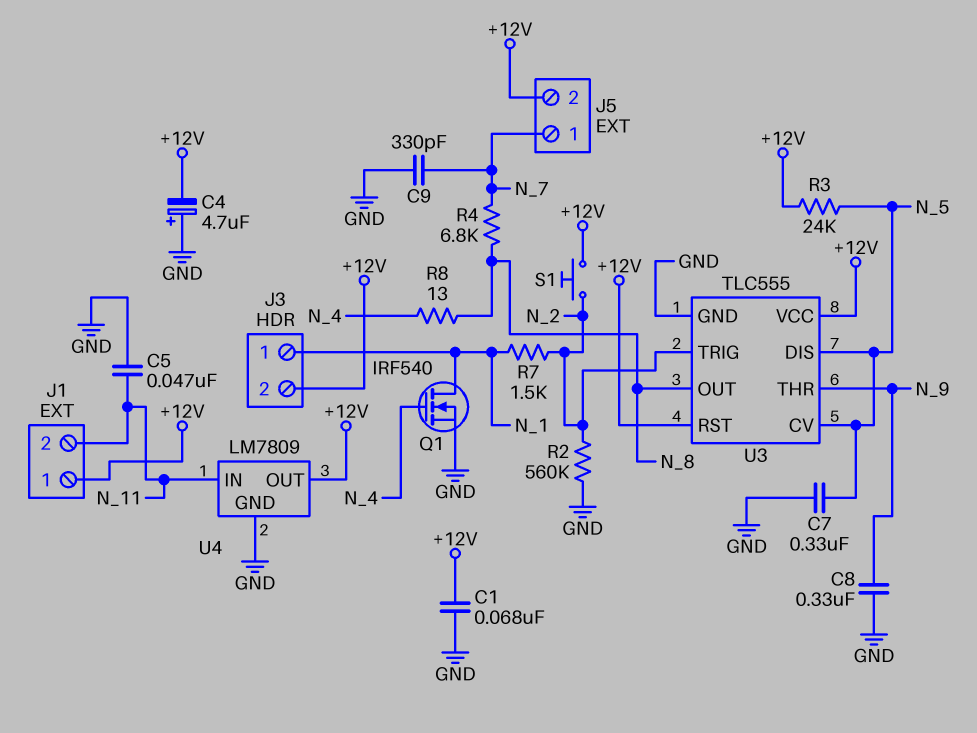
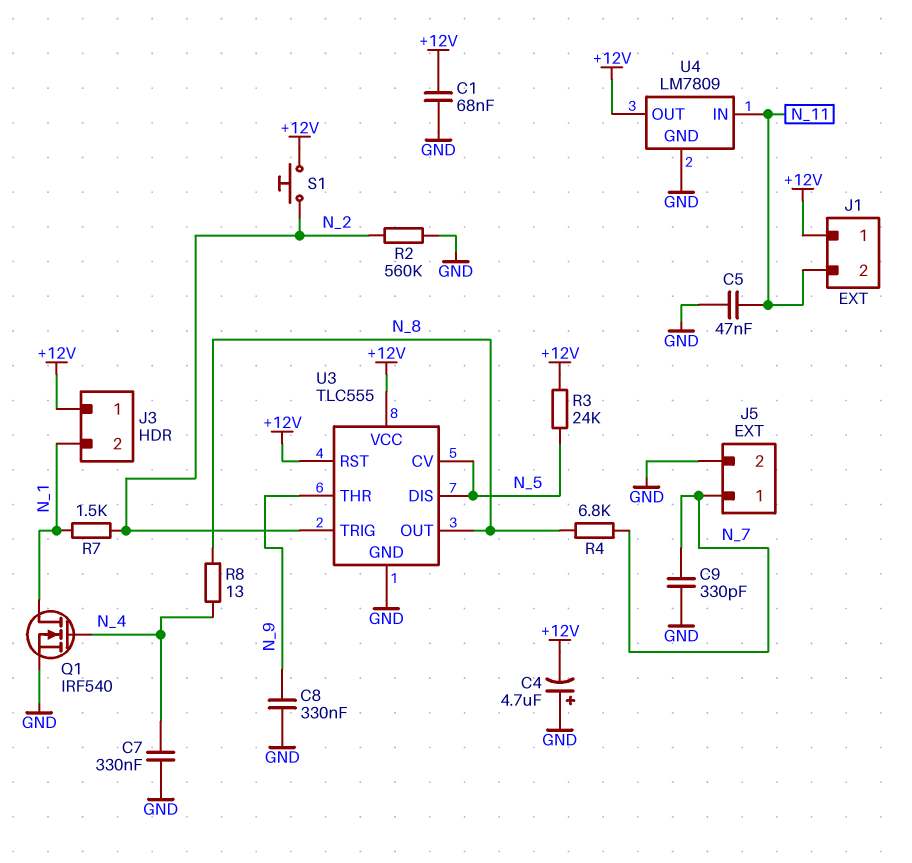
C7: 330nF (GND, N_5) -> 330nF (GND, N_4)
J3 pin 1: N_1 -> +12V
J3 pin 2: +12V -> N_1
J5 pin 2: +12V -> GND

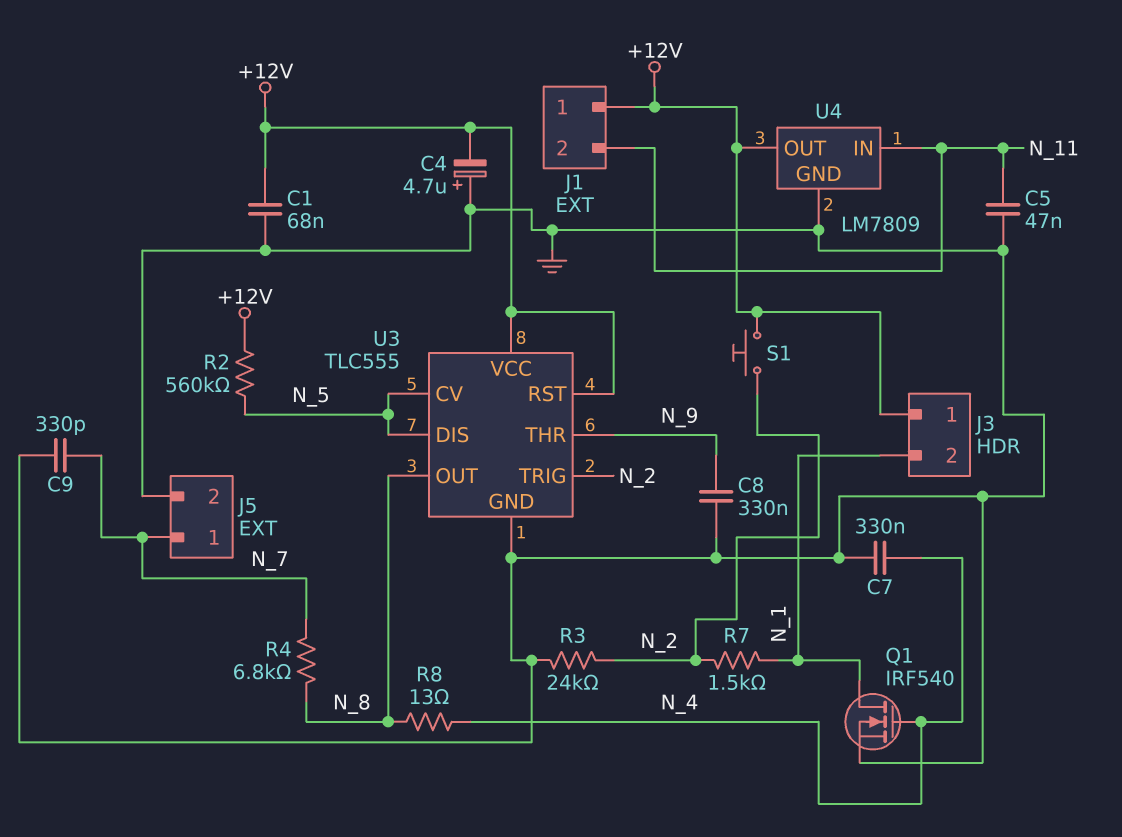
R2: 560k (GND, N_2) -> 560k (+12V, N_5)
R3: 24k (+12V, N_5) -> 24k (GND, N_2)

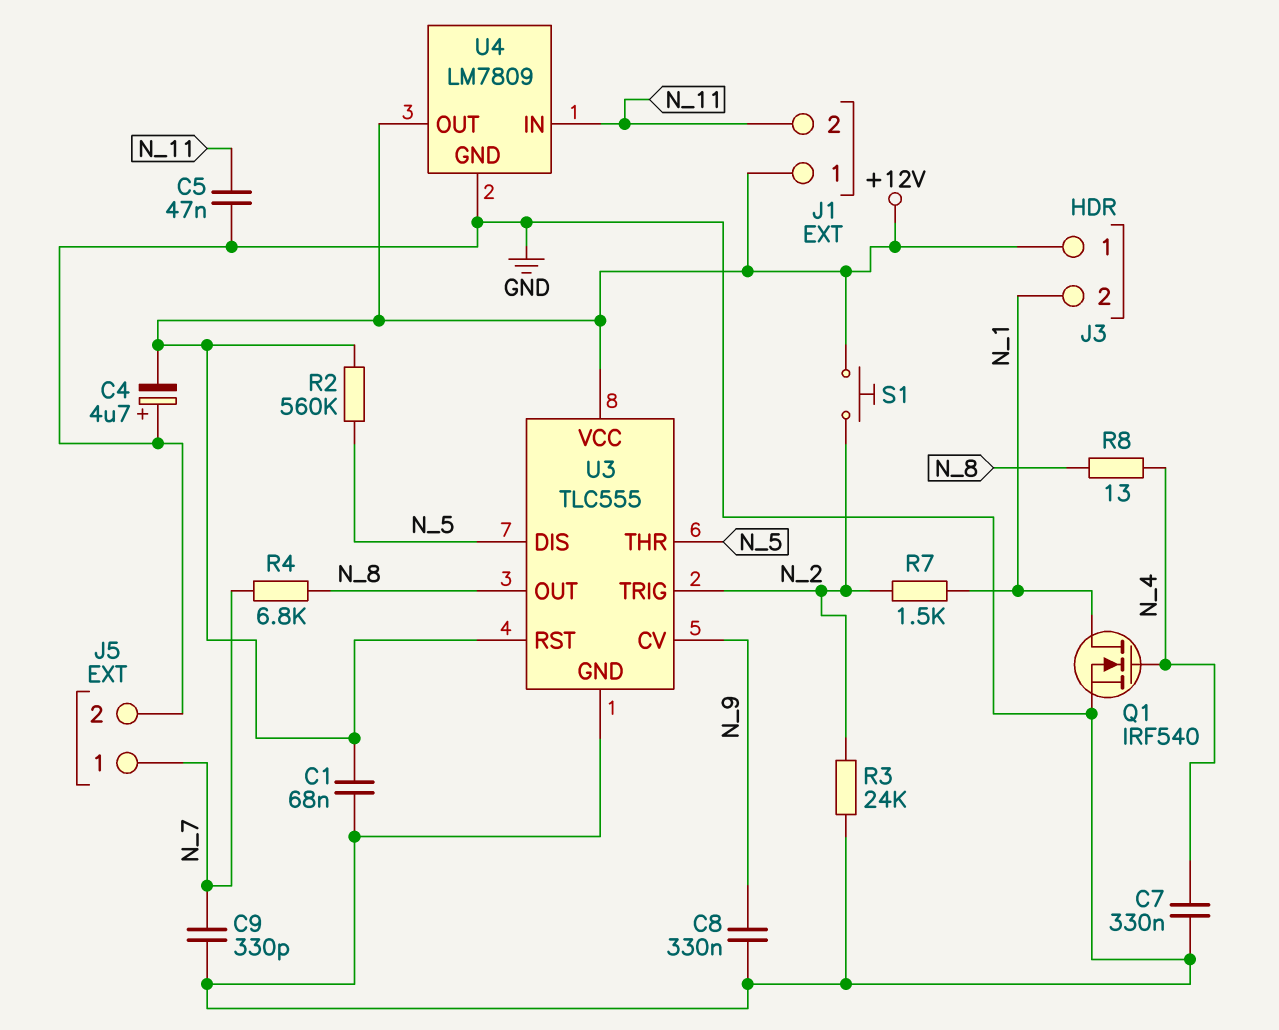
U3 pin CV: N_5 -> N_9
U3 pin THR: N_9 -> N_5

